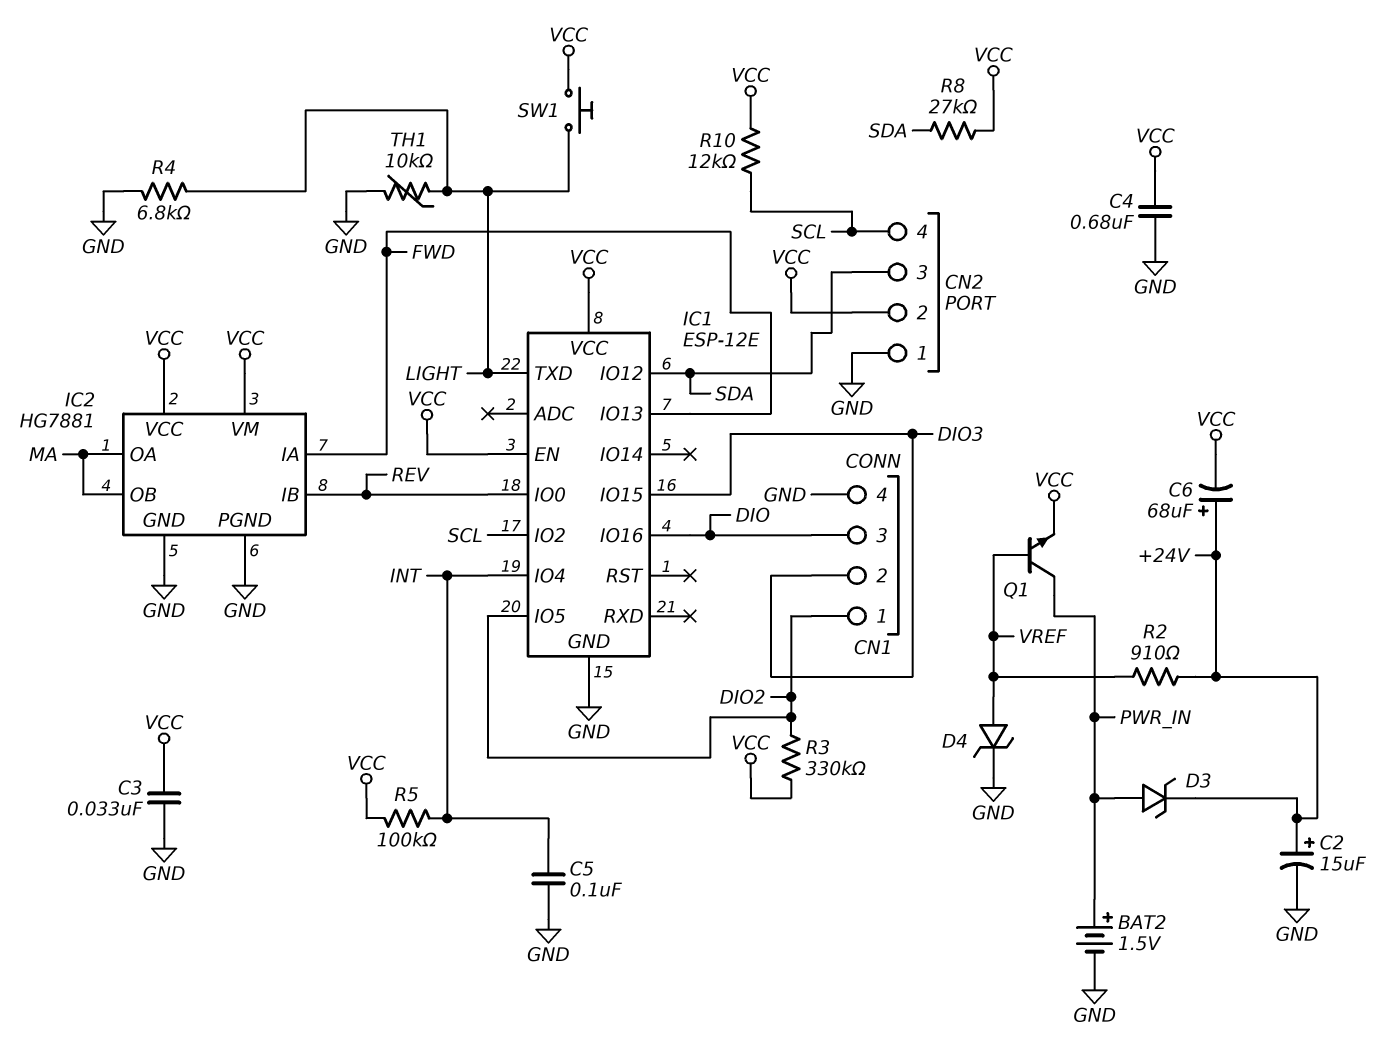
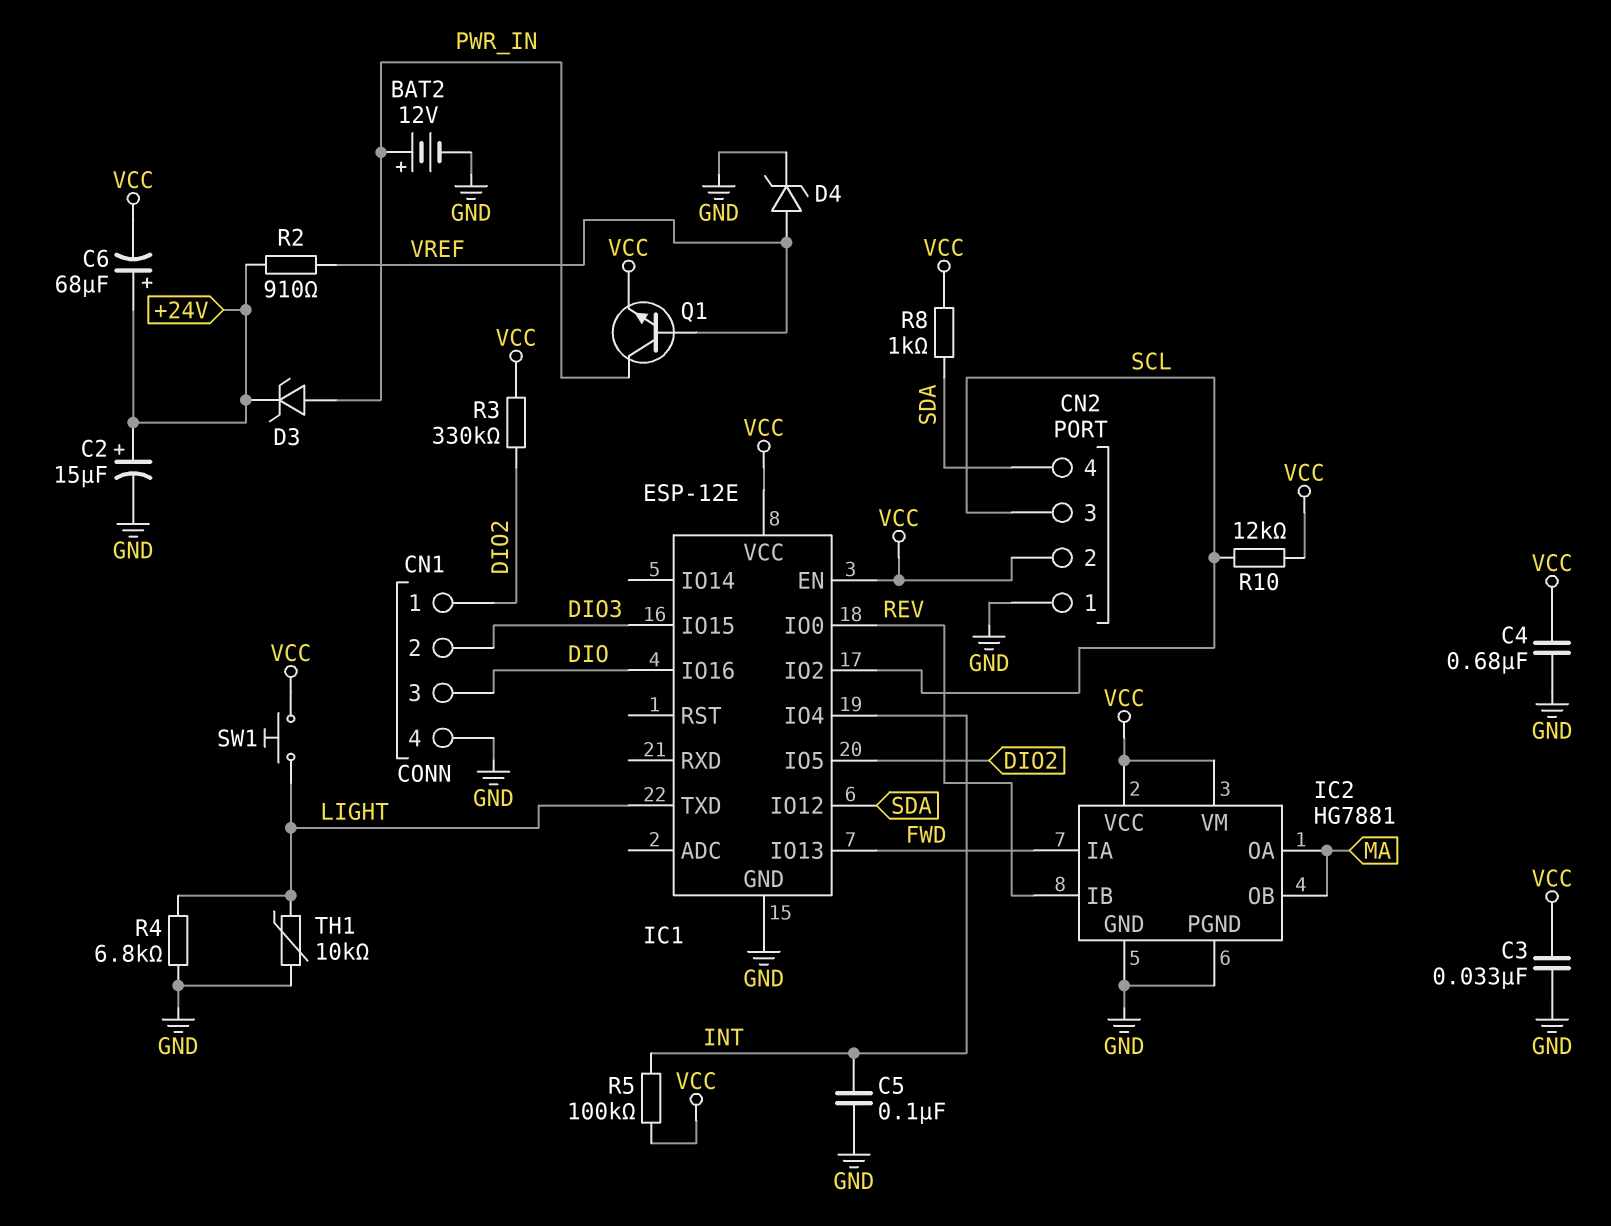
BAT2: 1.5V (plus PWR_IN, minus GND) -> 12V (plus PWR_IN, minus GND)
CN2 pin 3: SDA -> SCL
CN2 pin 4: SCL -> SDA
R8: 27k (SDA, VCC) -> 1k (SDA, VCC)

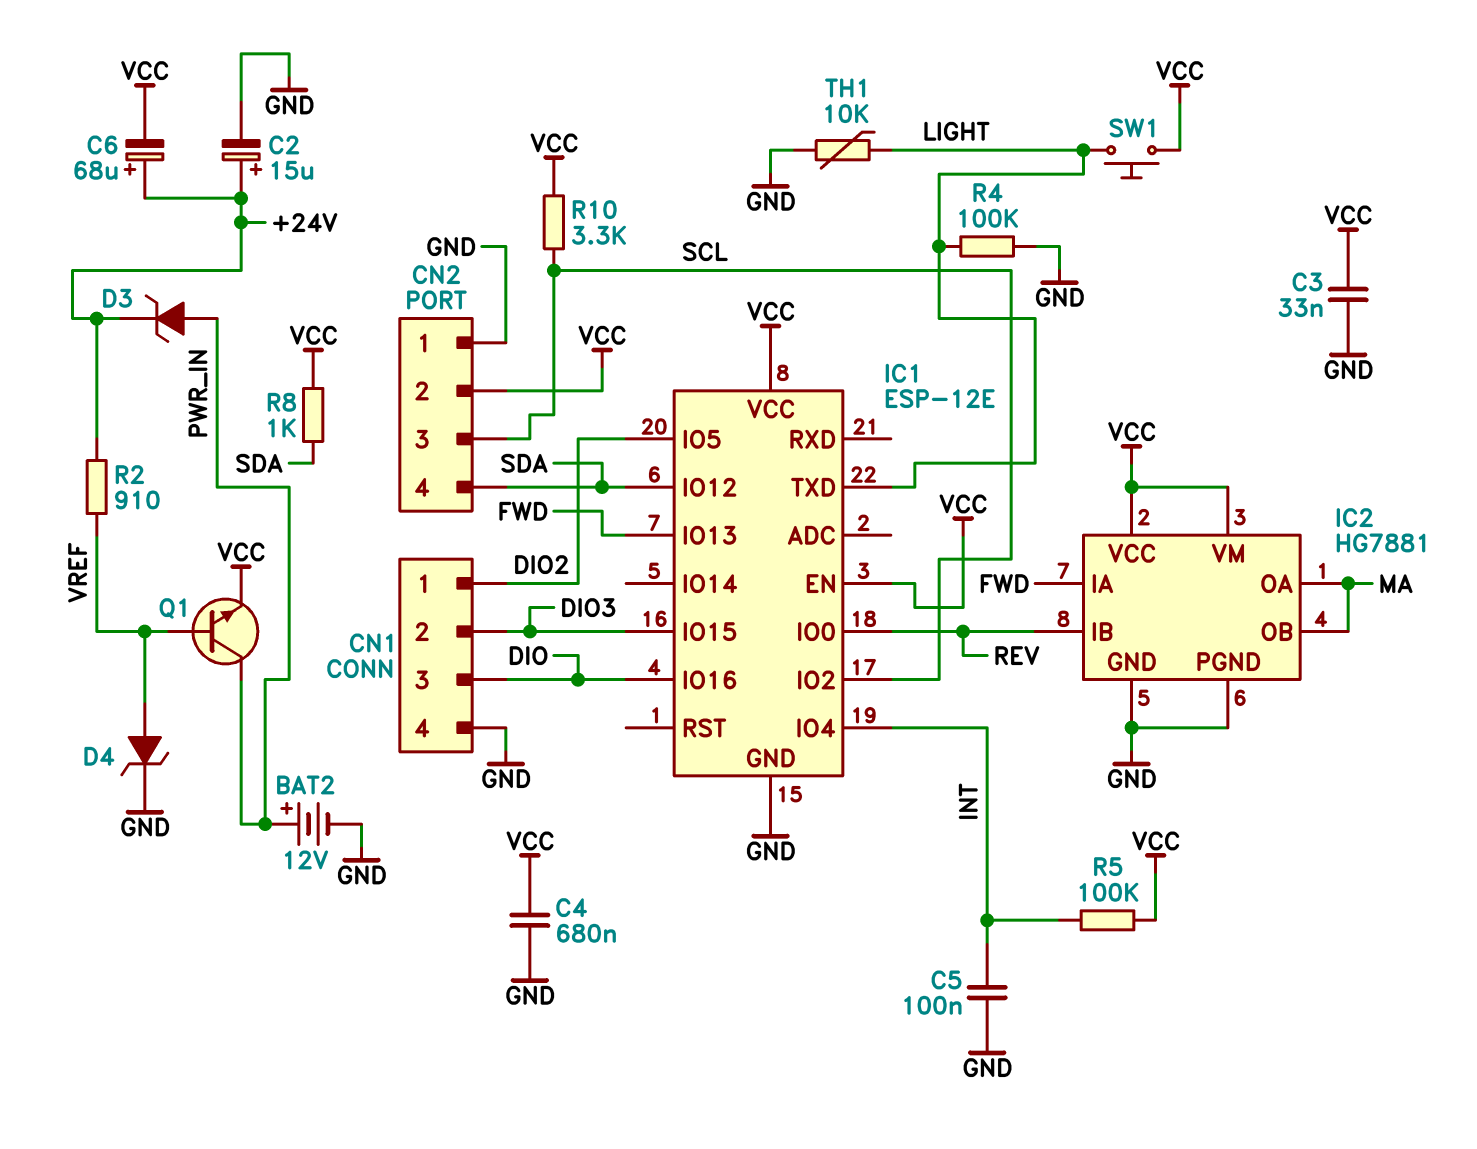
R3: 330k (DIO2, VCC) -> none
R4: 6.8k (GND, LIGHT) -> 100k (GND, LIGHT)
R10: 12k (SCL, VCC) -> 3.3k (SCL, VCC)

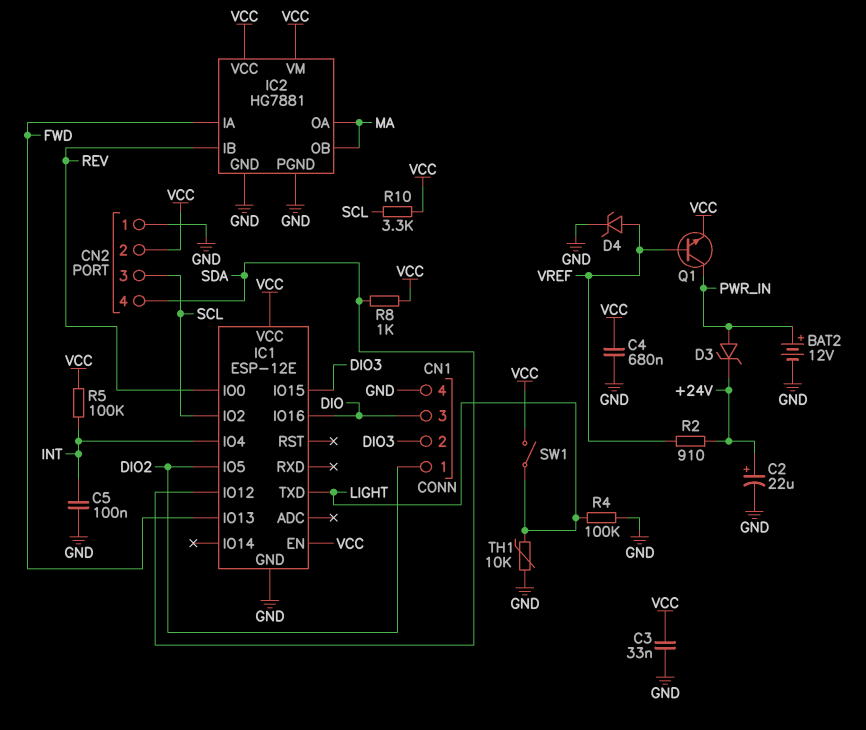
C2: 15uF (plus +24V, minus GND) -> 22uF (plus +24V, minus GND)
C6: 68uF (plus +24V, minus VCC) -> none
SW1: button (LIGHT, VCC) -> switch (LIGHT, VCC)

